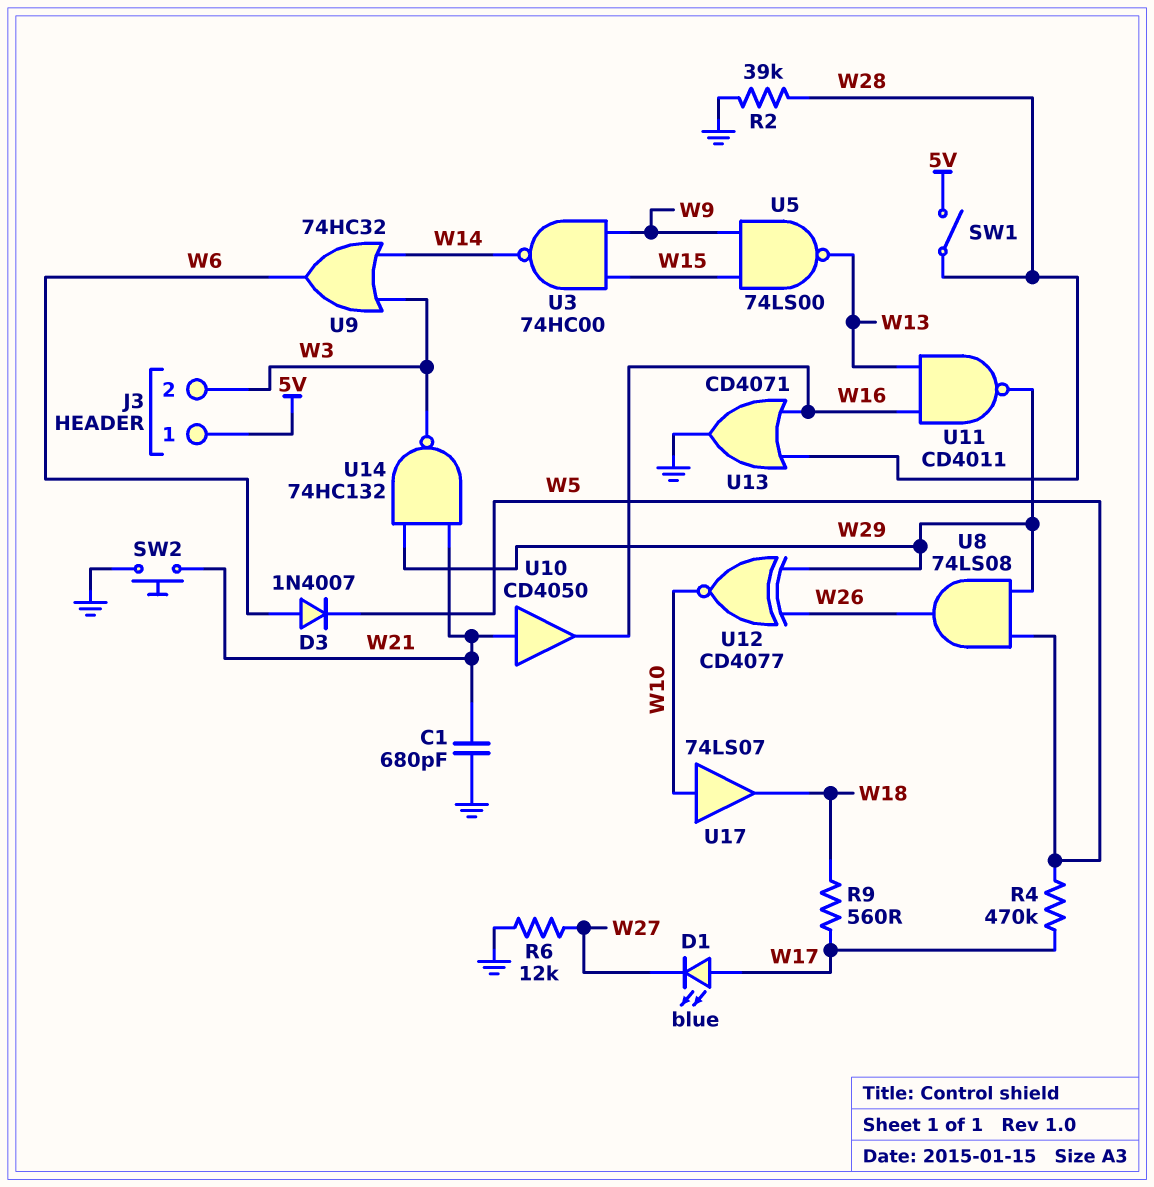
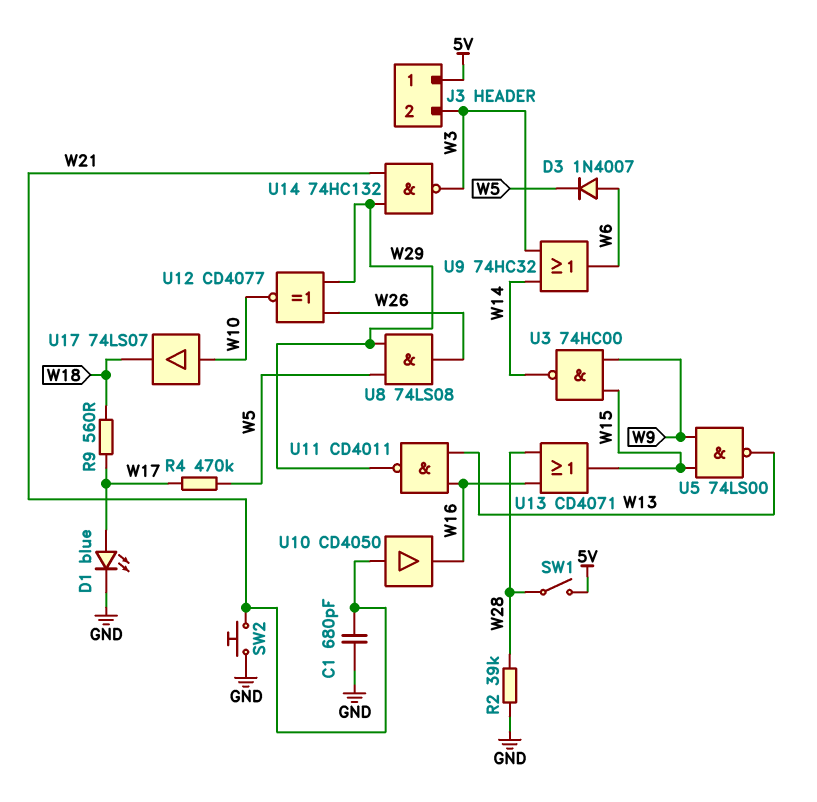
D1: LED blue (A W17, K W27) -> LED blue (A W17, K GND)
R6: 12k (GND, W27) -> none
U13: OR CD4071 (in W16, in W28, out GND) -> OR CD4071 (in W16, in W28, out W15)

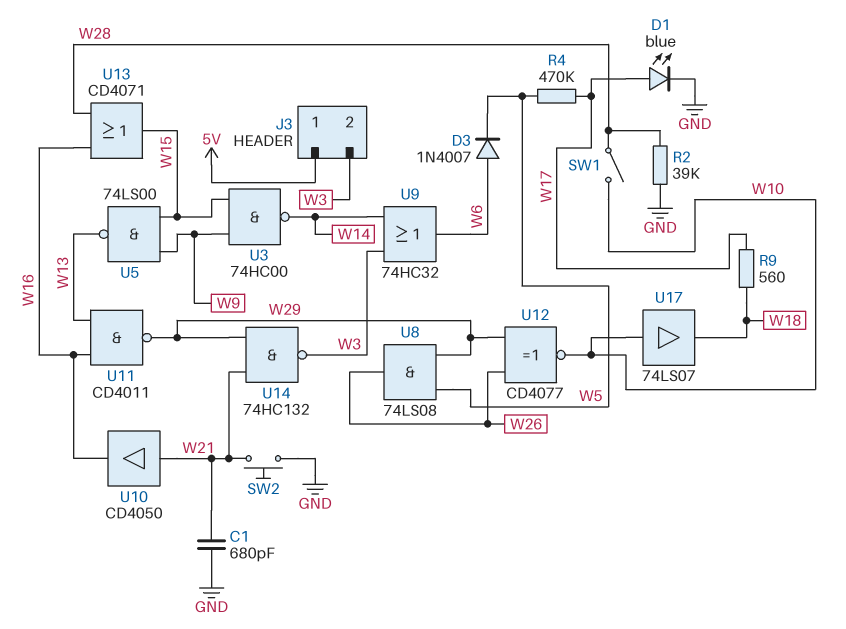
SW1: switch (5V, W28) -> switch (W10, W28)

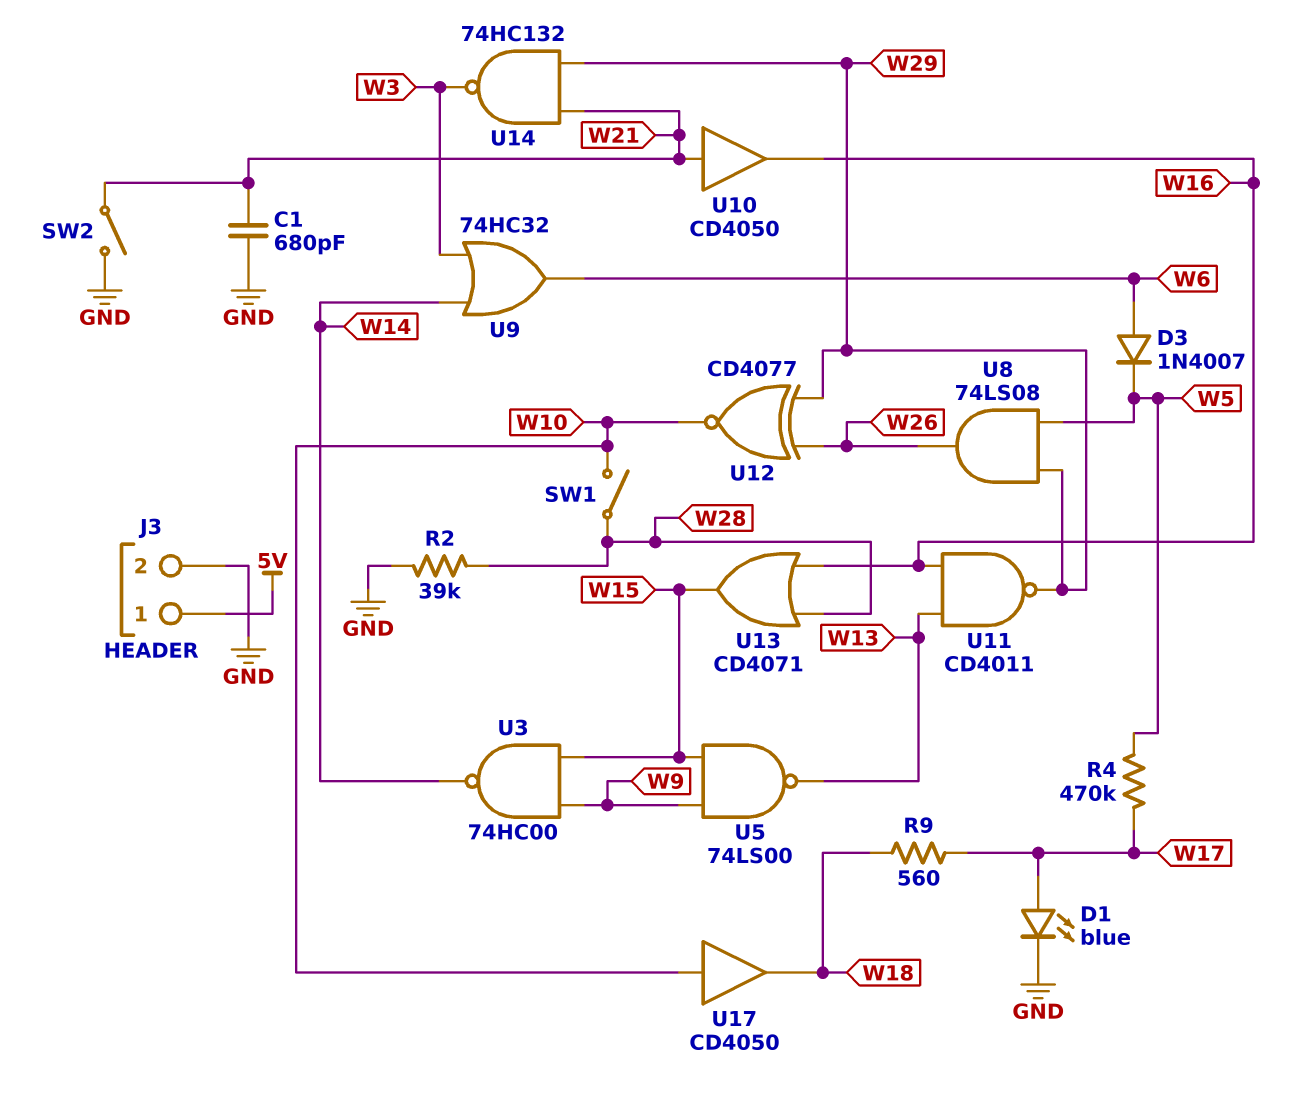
J3 pin 2: W3 -> GND
SW2: button (GND, W21) -> switch (GND, W21)
U17: buffer 74LS07 (in W10, out W18) -> buffer CD4050 (in W10, out W18)

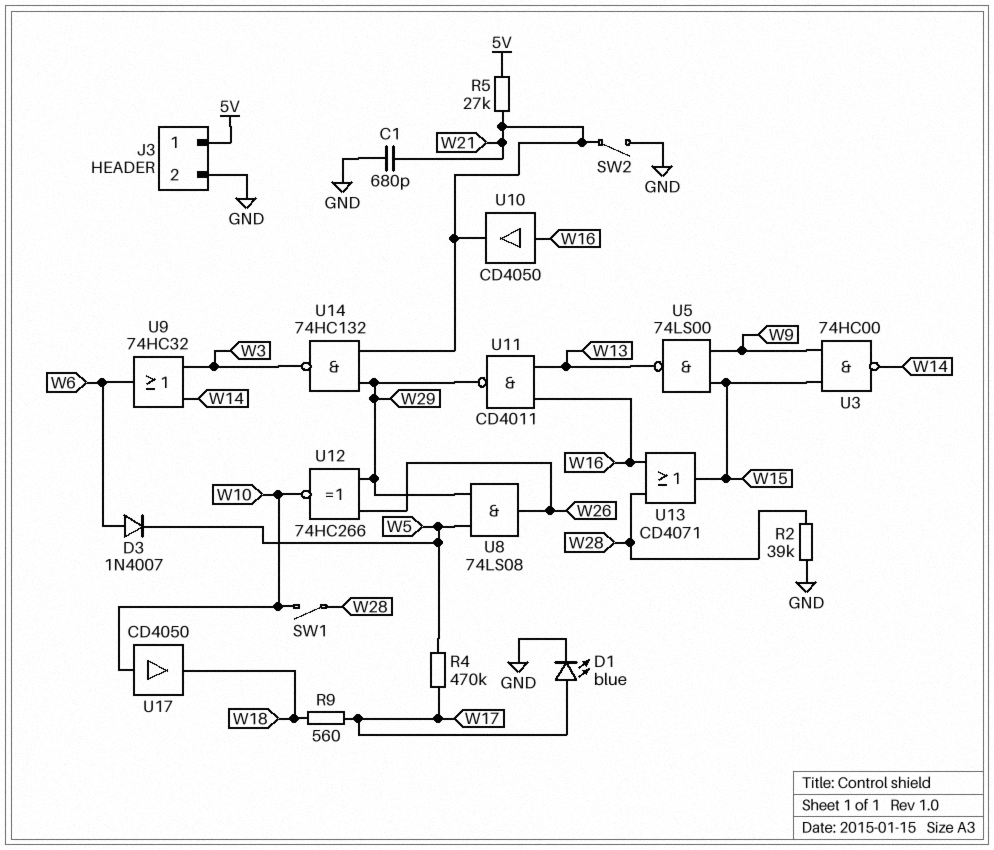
R5: none -> 27k (5V, W21)
U10: buffer CD4050 (in W21, out W16) -> buffer CD4050 (in W16, out W21)
U12: XNOR CD4077 (in W26, in W29, out W10) -> XNOR 74HC266 (in W26, in W29, out W10)

